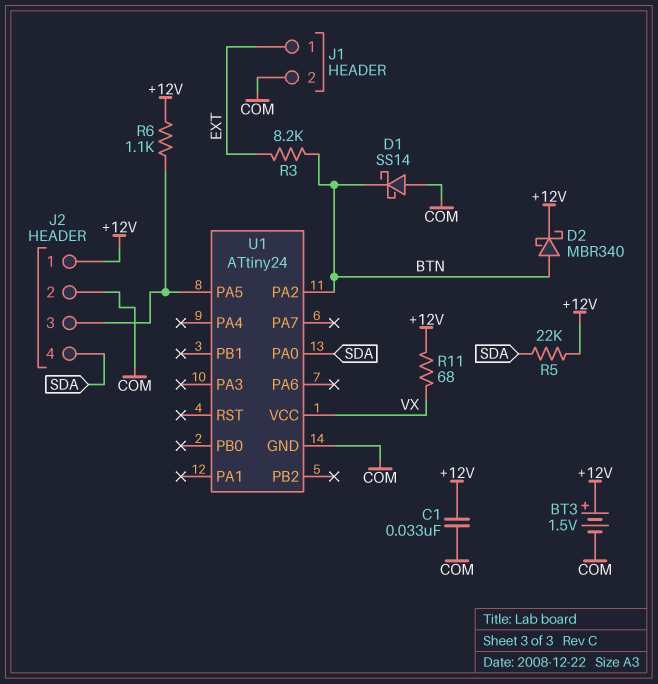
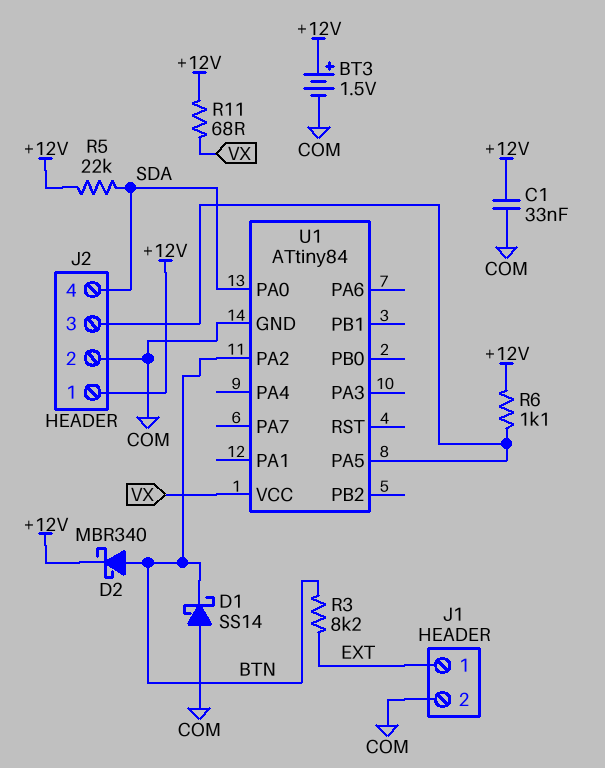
U1: ATtiny24 -> ATtiny84

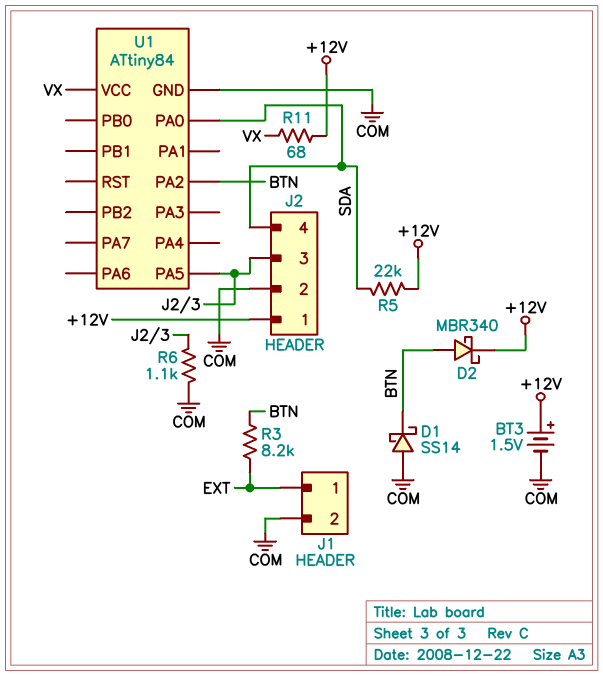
C1: 33nF (+12V, COM) -> none
R6: 1.1k (+12V, J2/3) -> 1.1k (COM, J2/3)

